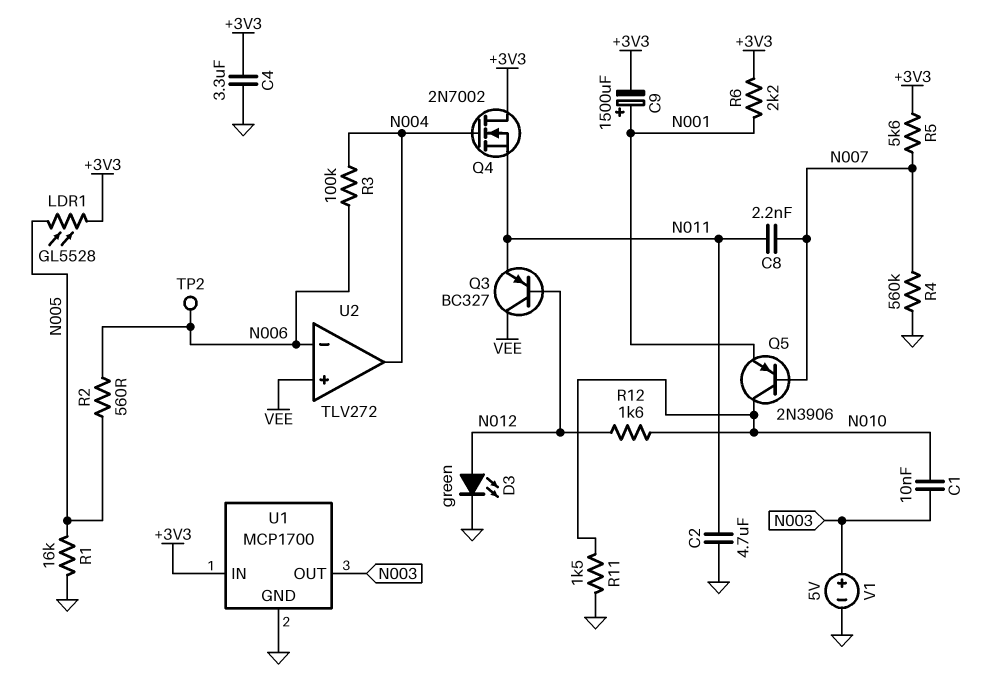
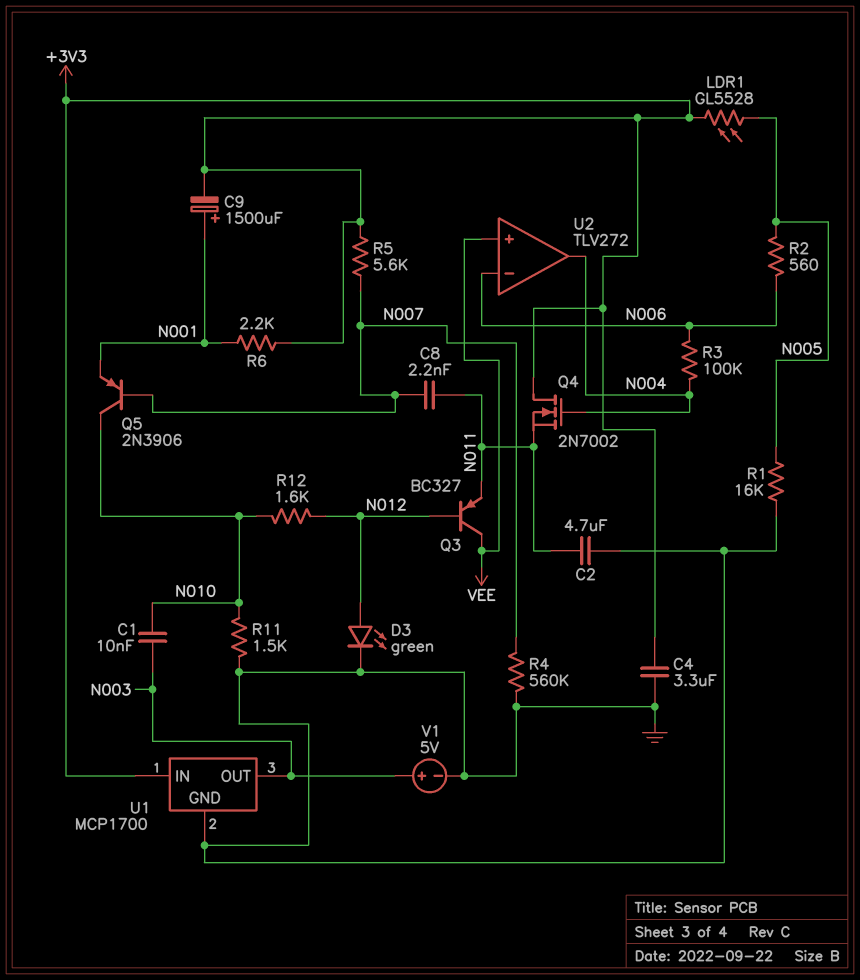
TP2: test point (N006) -> none

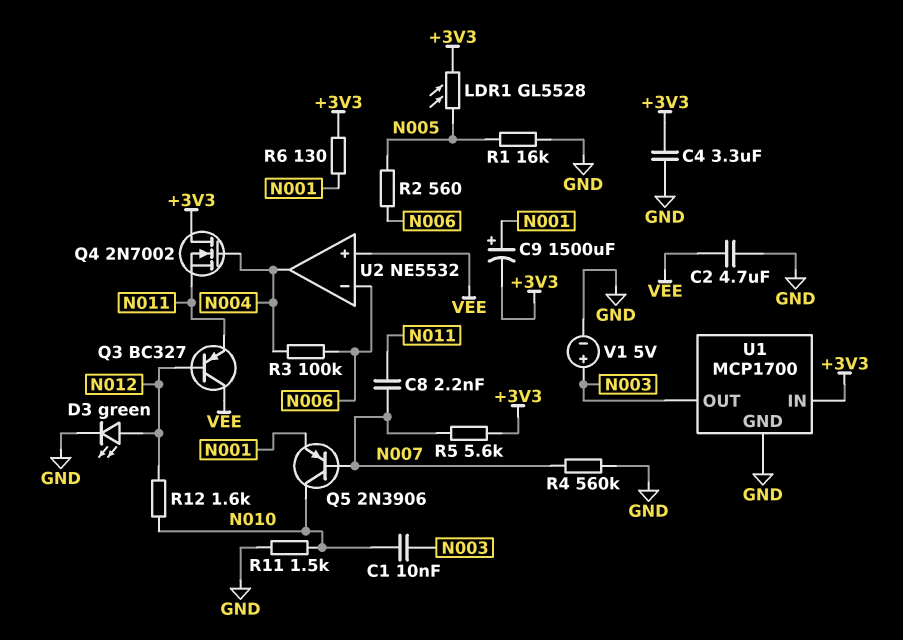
C2: 4.7uF (GND, N011) -> 4.7uF (GND, VEE)
R6: 2.2k (+3V3, N001) -> 130 (+3V3, N001)
U2: TLV272 -> NE5532

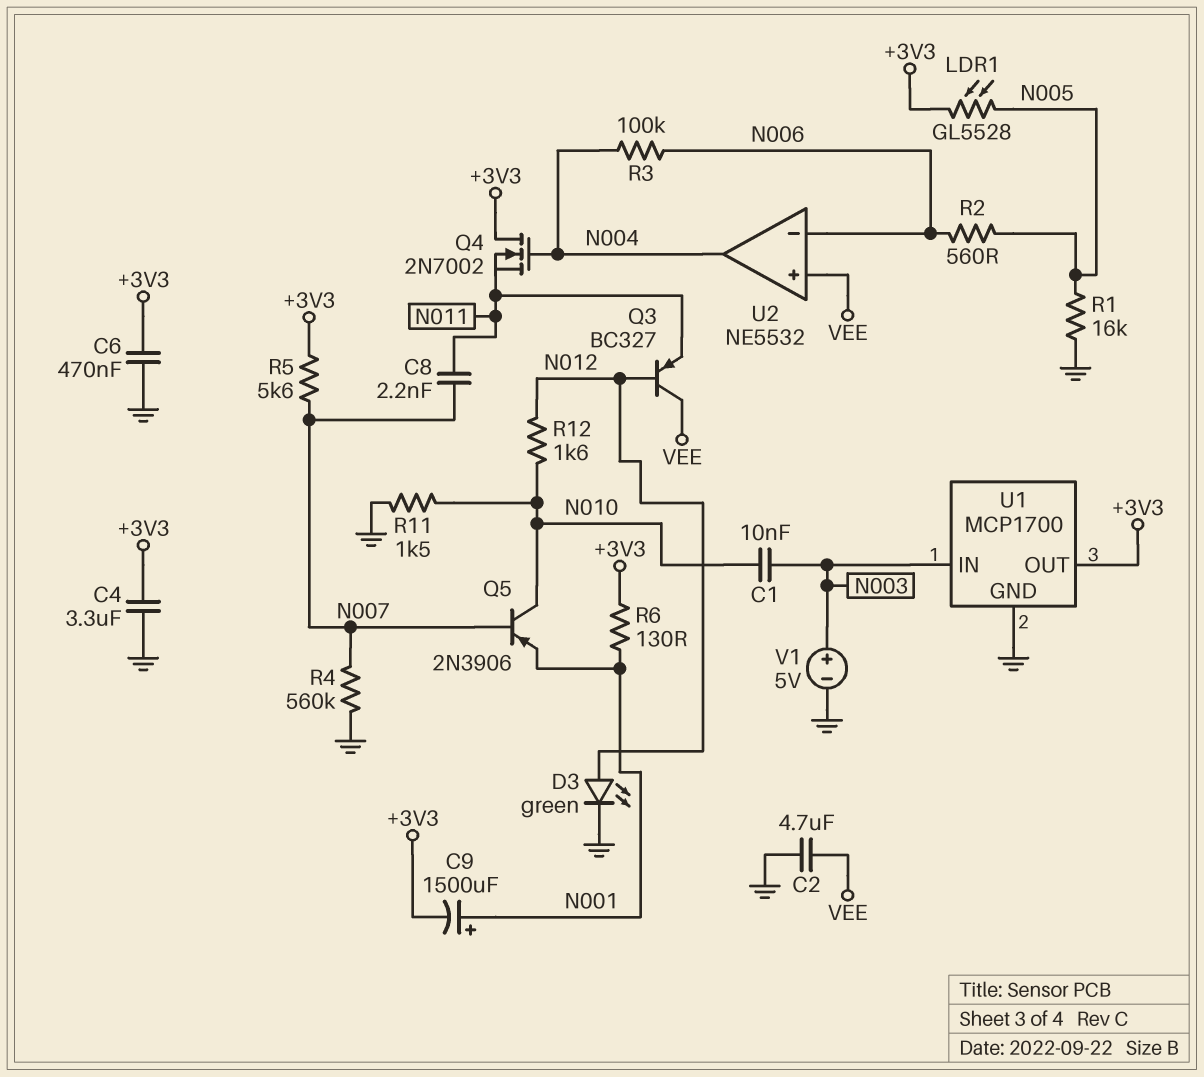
C6: none -> 470nF (+3V3, GND)
U1 pin IN: +3V3 -> N003
U1 pin OUT: N003 -> +3V3

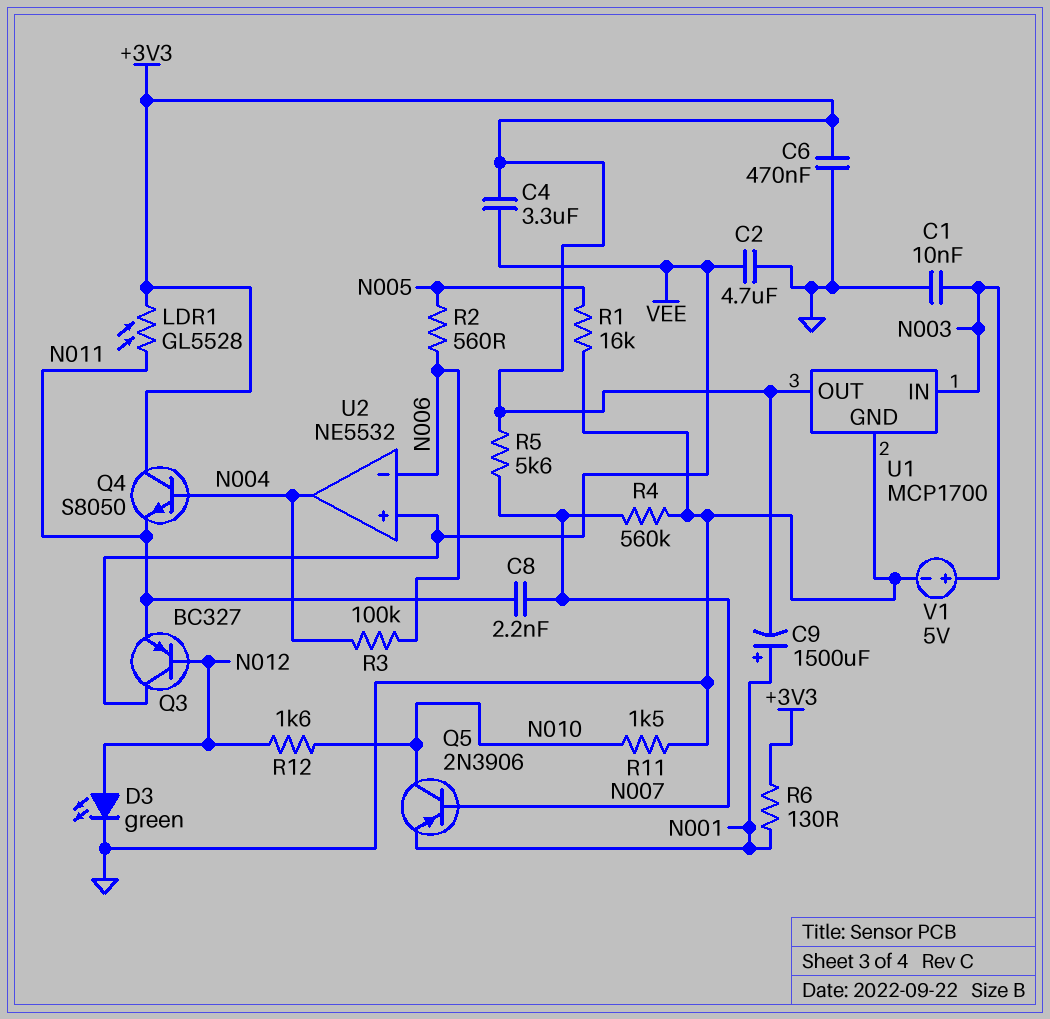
C1: 10nF (N003, N010) -> 10nF (GND, N003)
C4: 3.3uF (+3V3, GND) -> 3.3uF (+3V3, VEE)
LDR1: GL5528 (+3V3, N005) -> GL5528 (+3V3, N011)
Q4: NMOS 2N7002 (G N004, D +3V3, S N011) -> NPN S8050 (B N004, C +3V3, E N011)

